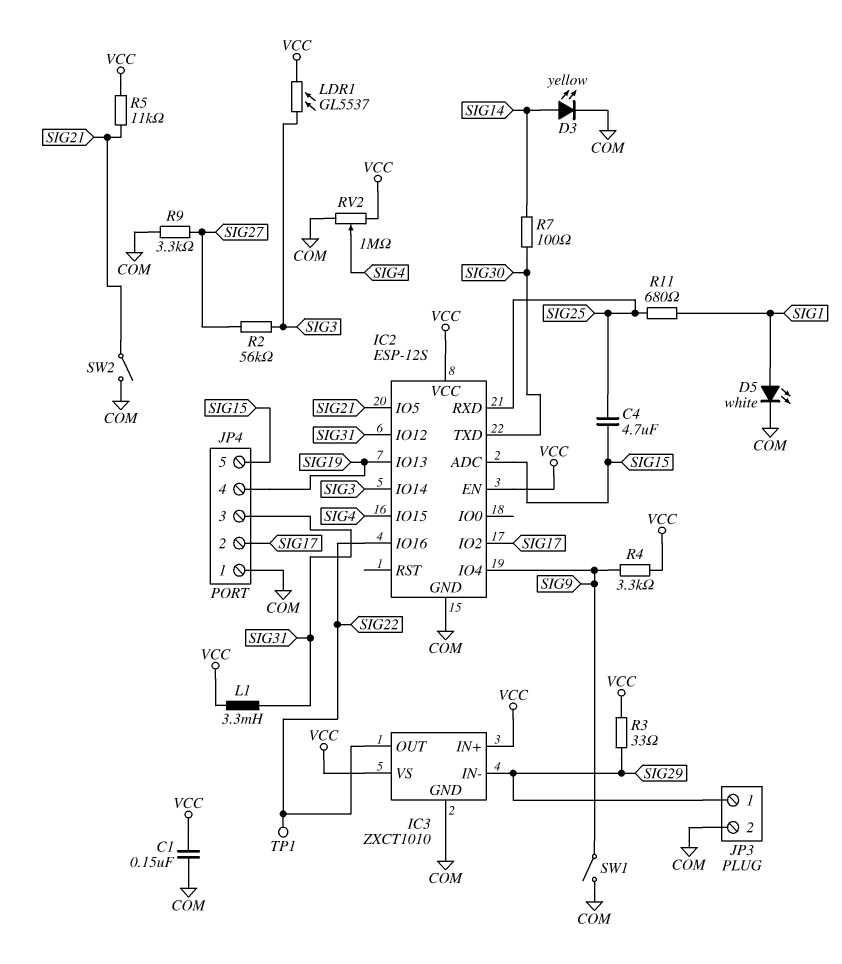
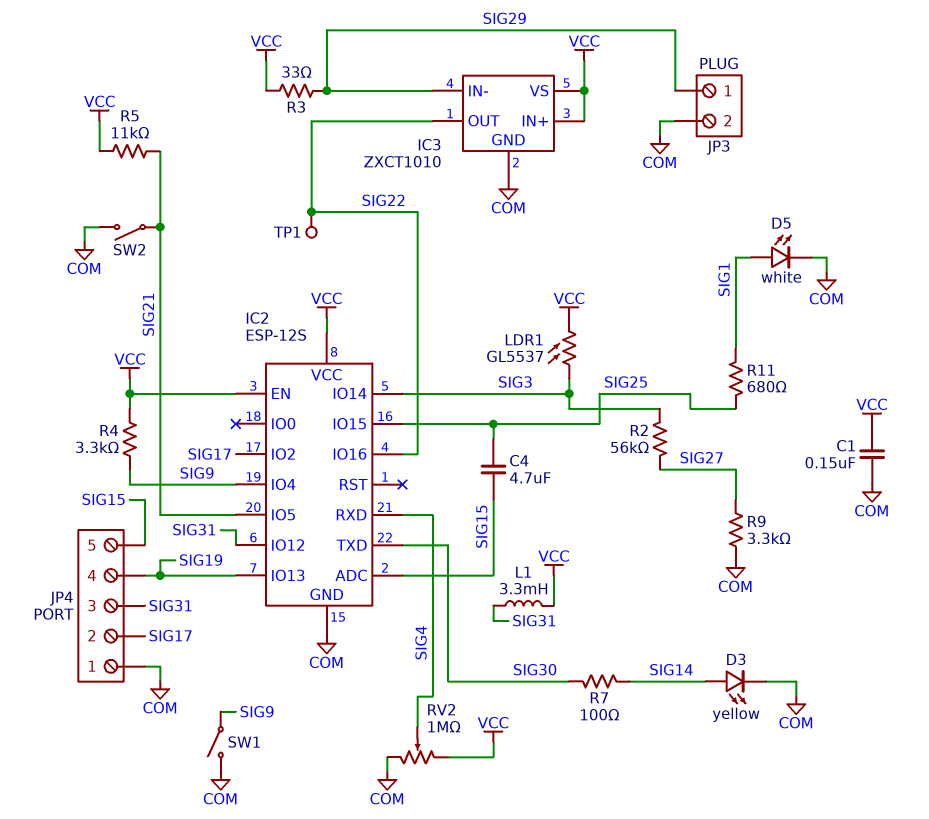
IC2 pin IO15: SIG4 -> SIG25
IC2 pin RXD: SIG25 -> SIG4

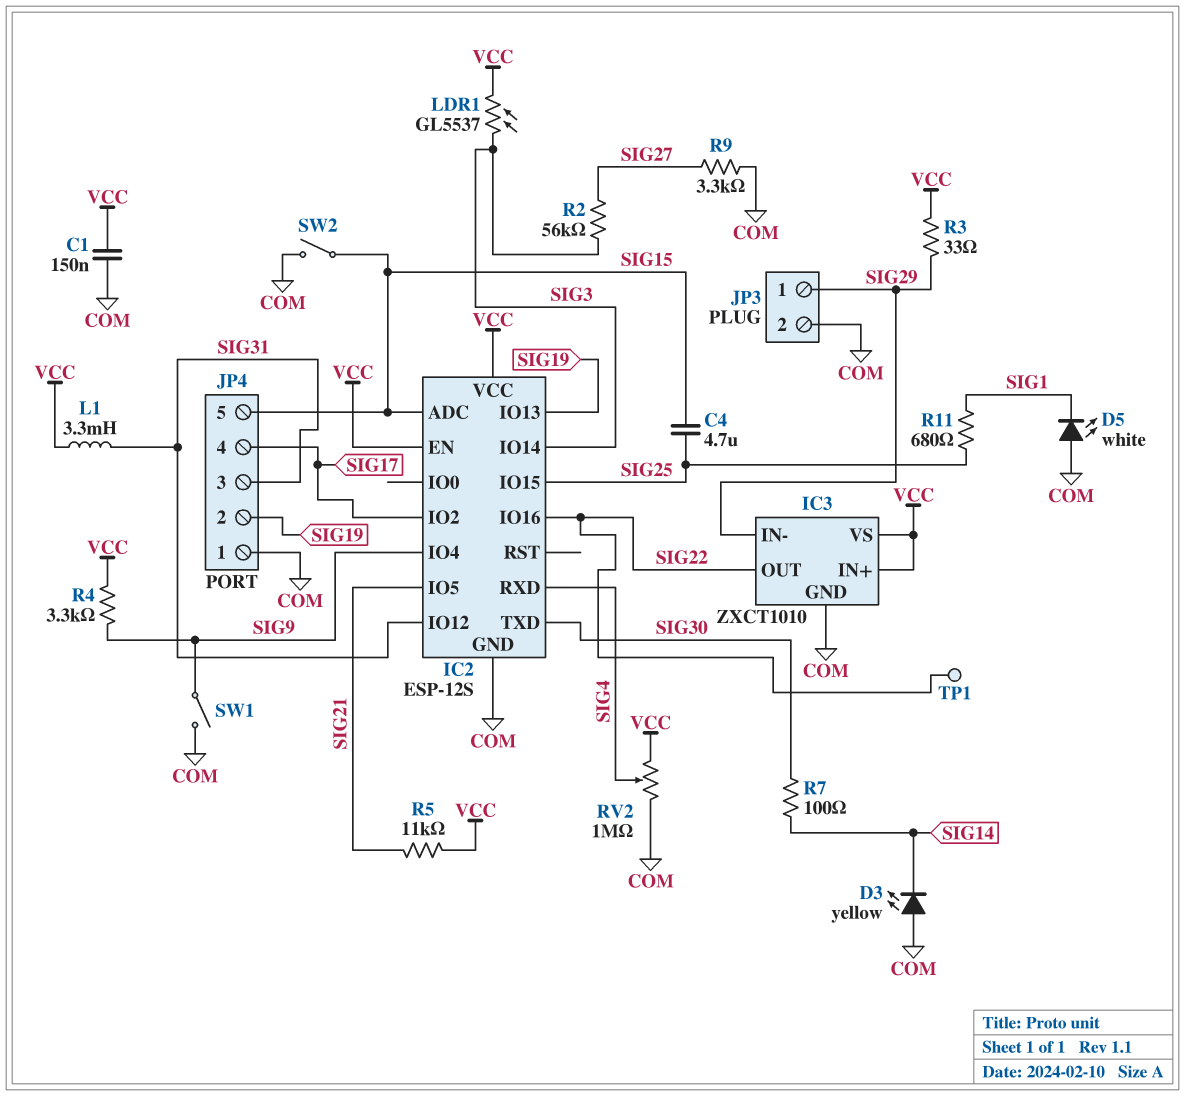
D3: LED yellow (A SIG14, K COM) -> LED yellow (A COM, K SIG14)
D5: LED white (A SIG1, K COM) -> LED white (A COM, K SIG1)
JP4 pin 2: SIG17 -> SIG19
JP4 pin 4: SIG19 -> SIG17
SW2: switch (COM, SIG21) -> switch (COM, SIG15)

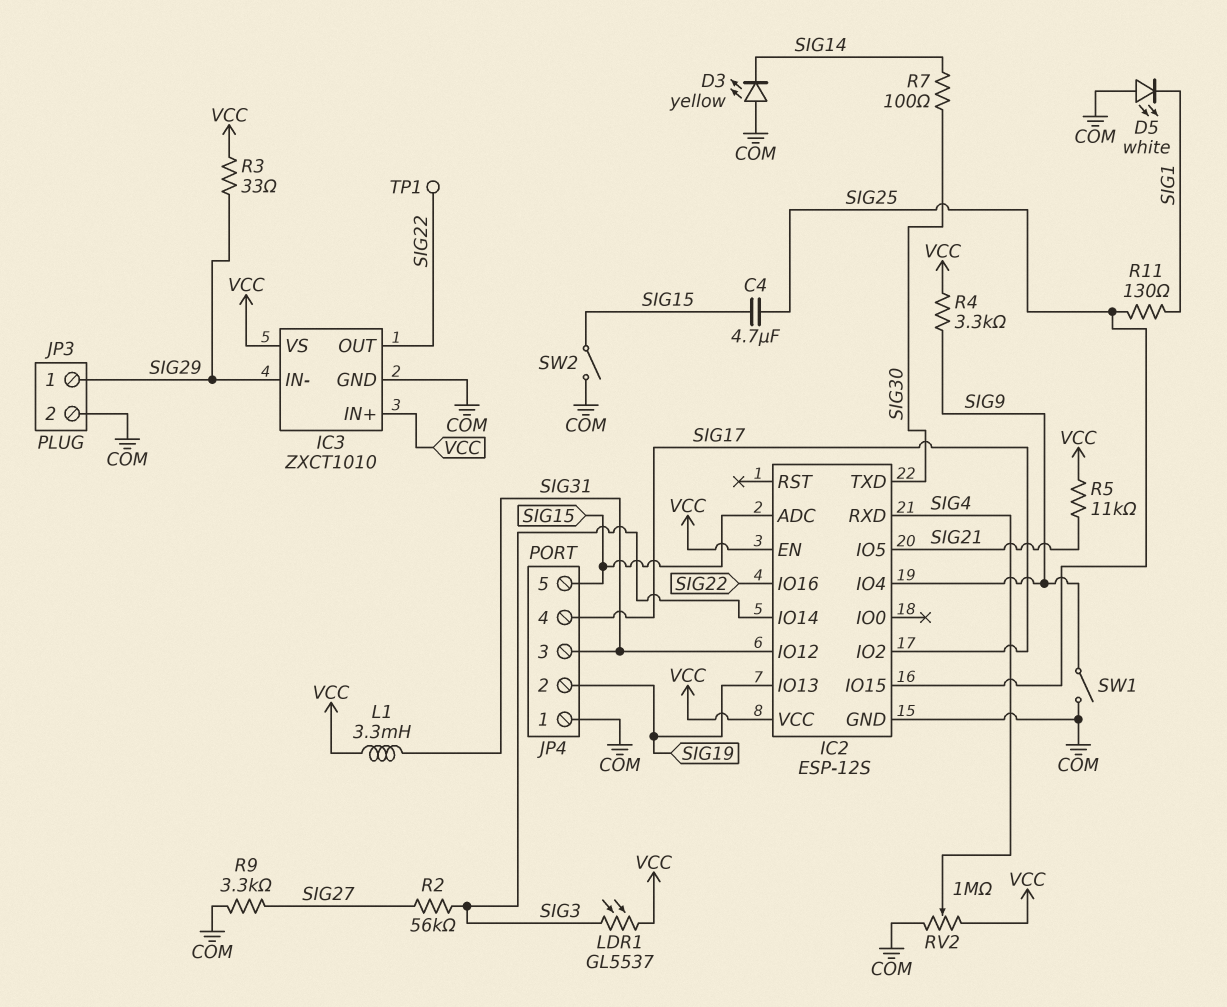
C1: 150nF (COM, VCC) -> none
R11: 680 (SIG1, SIG25) -> 130 (SIG1, SIG25)

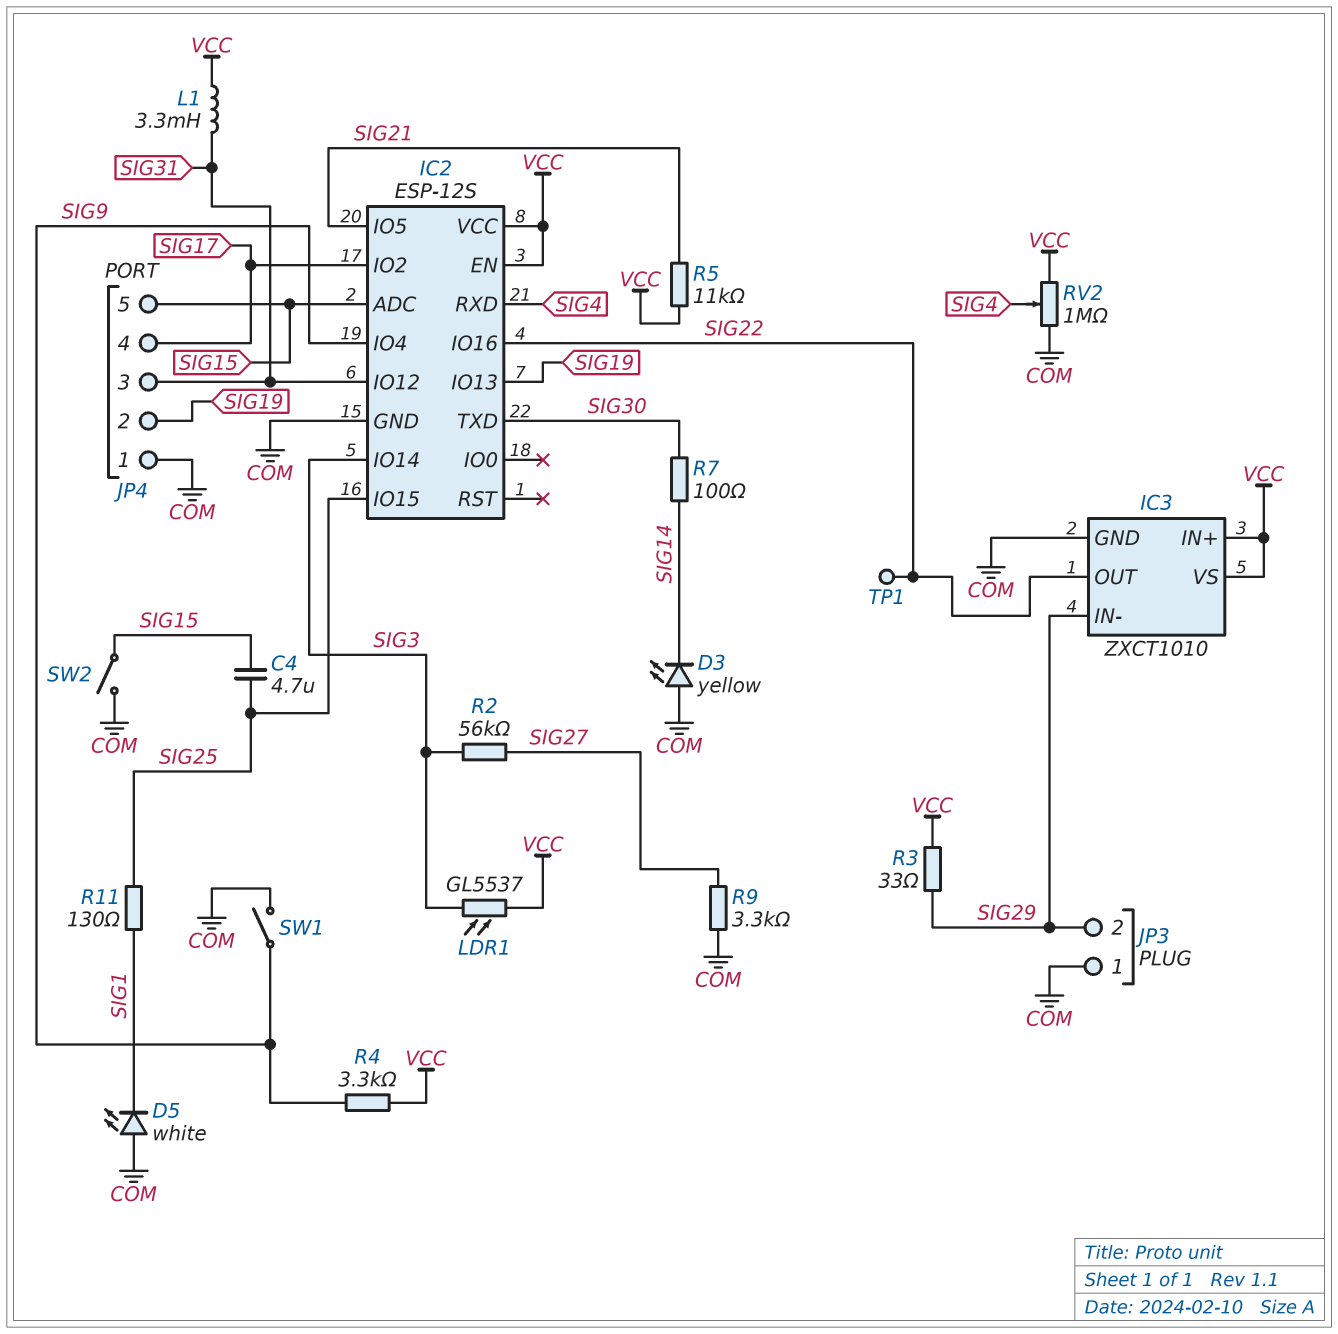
JP3 pin 1: SIG29 -> COM
JP3 pin 2: COM -> SIG29

